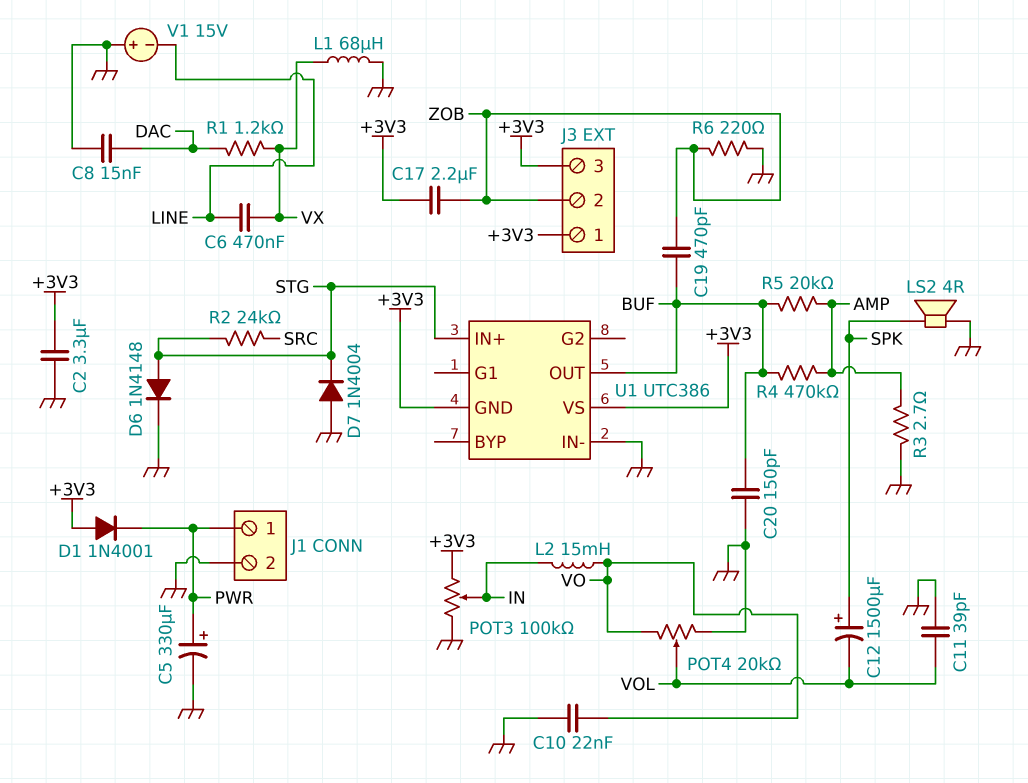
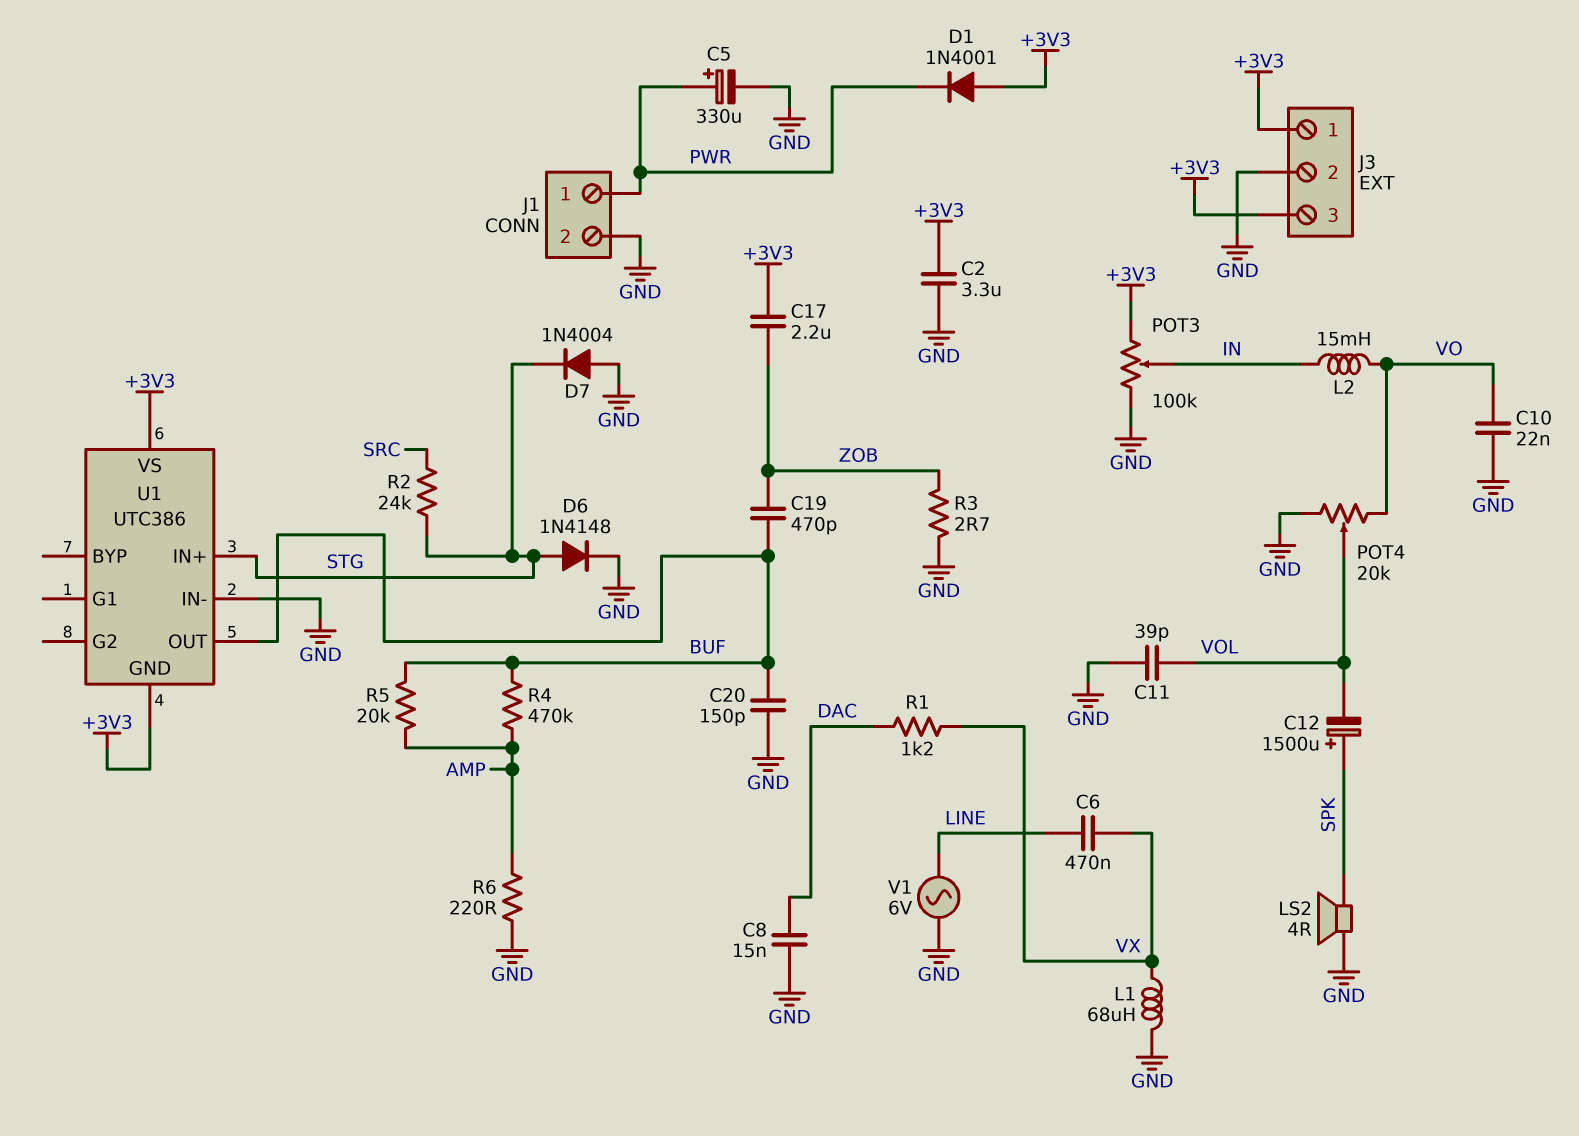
J3 pin 2: ZOB -> GND
R3: 2.7 (AMP, GND) -> 2.7 (GND, ZOB)
R6: 220 (GND, ZOB) -> 220 (AMP, GND)
V1: 15V (plus GND, minus LINE) -> AC 6V (GND, LINE)

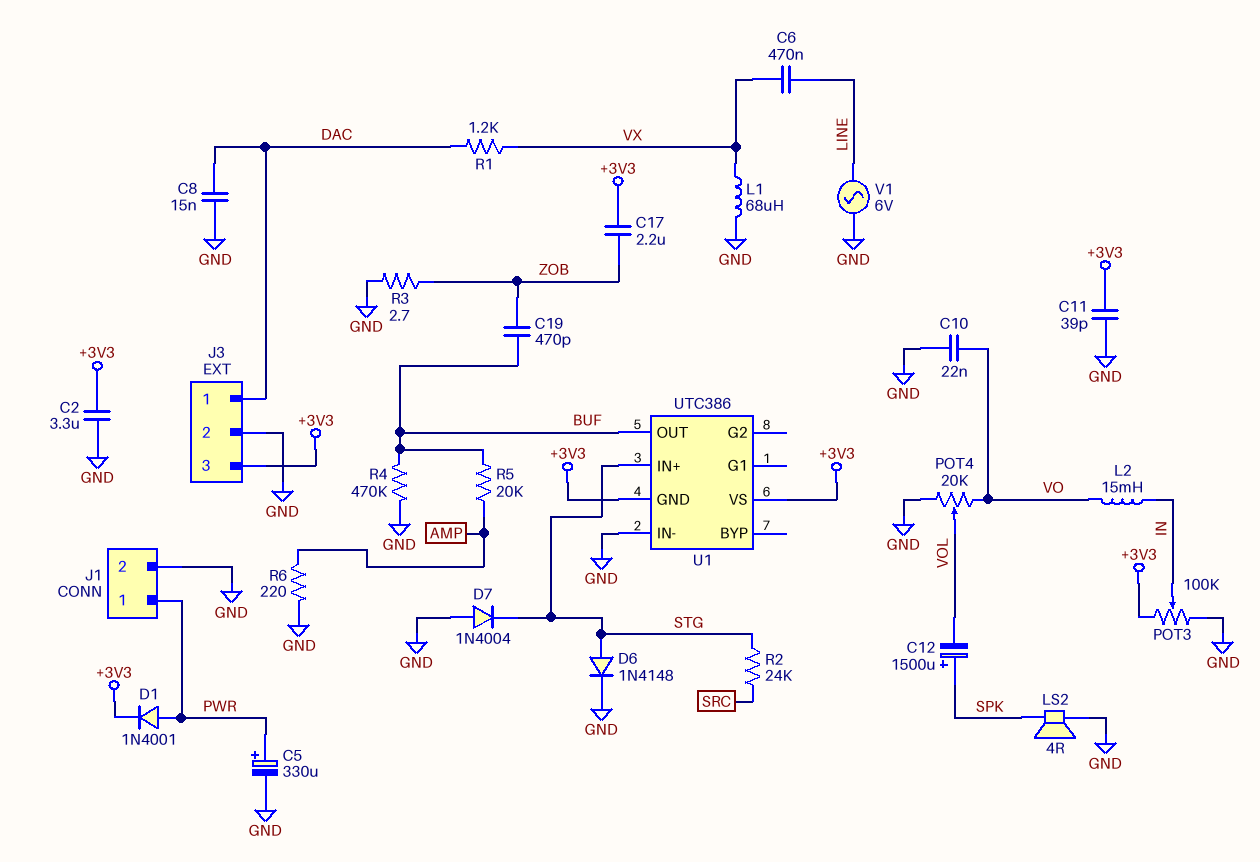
C11: 39pF (GND, VOL) -> 39pF (+3V3, GND)
C20: 150pF (BUF, GND) -> none
D1: diode 1N4001 (A +3V3, K PWR) -> diode 1N4001 (A PWR, K +3V3)
J3 pin 1: +3V3 -> DAC
R4: 470k (AMP, BUF) -> 470k (BUF, GND)

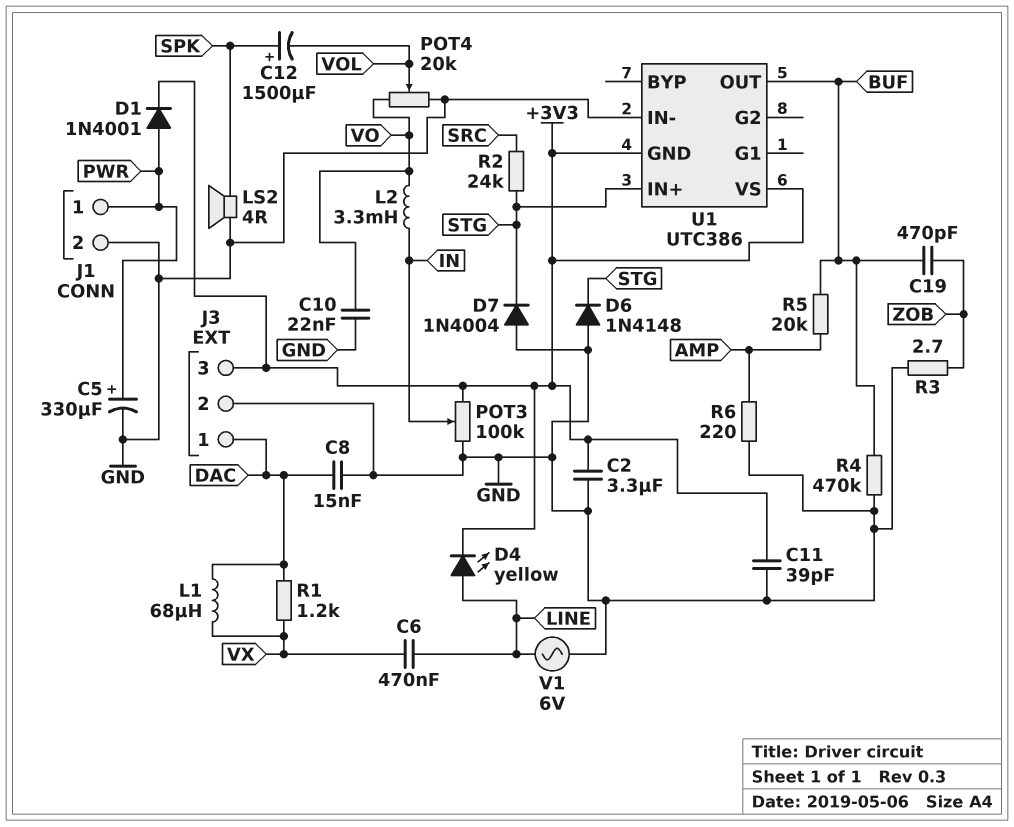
C17: 2.2uF (+3V3, ZOB) -> none
D4: none -> LED yellow (A LINE, K +3V3)
D6: diode 1N4148 (A STG, K GND) -> diode 1N4148 (A GND, K STG)
L1: 68uH (GND, VX) -> 68uH (DAC, VX)
L2: 15mH (IN, VO) -> 3.3mH (IN, VO)

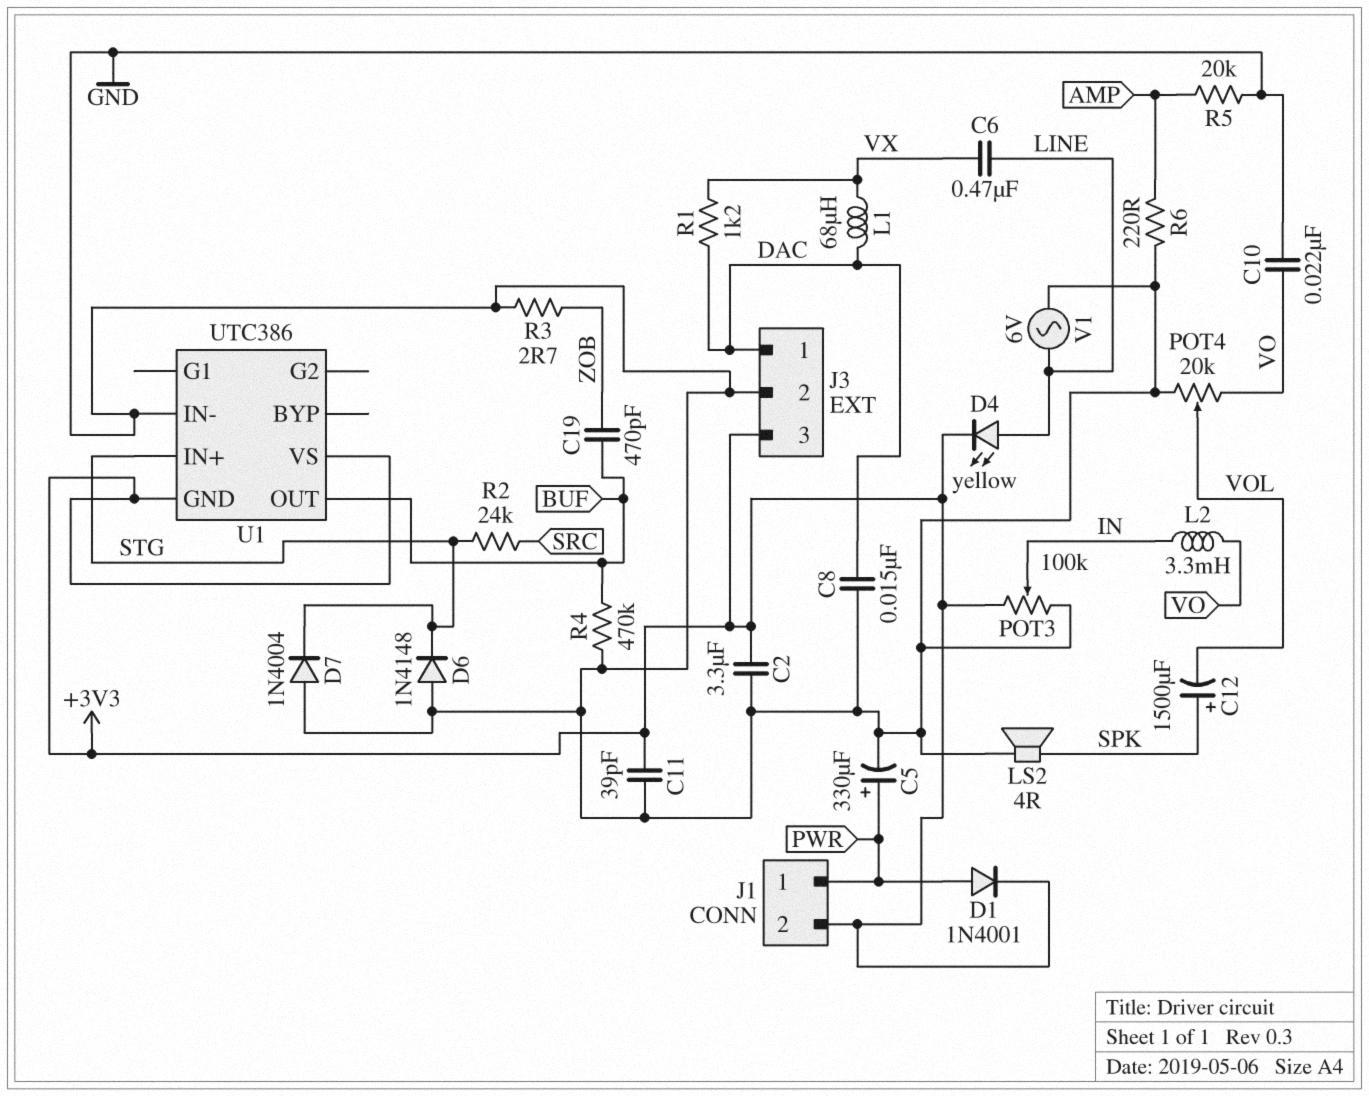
J1 pin 2: GND -> +3V3
R5: 20k (AMP, BUF) -> 20k (AMP, GND)

